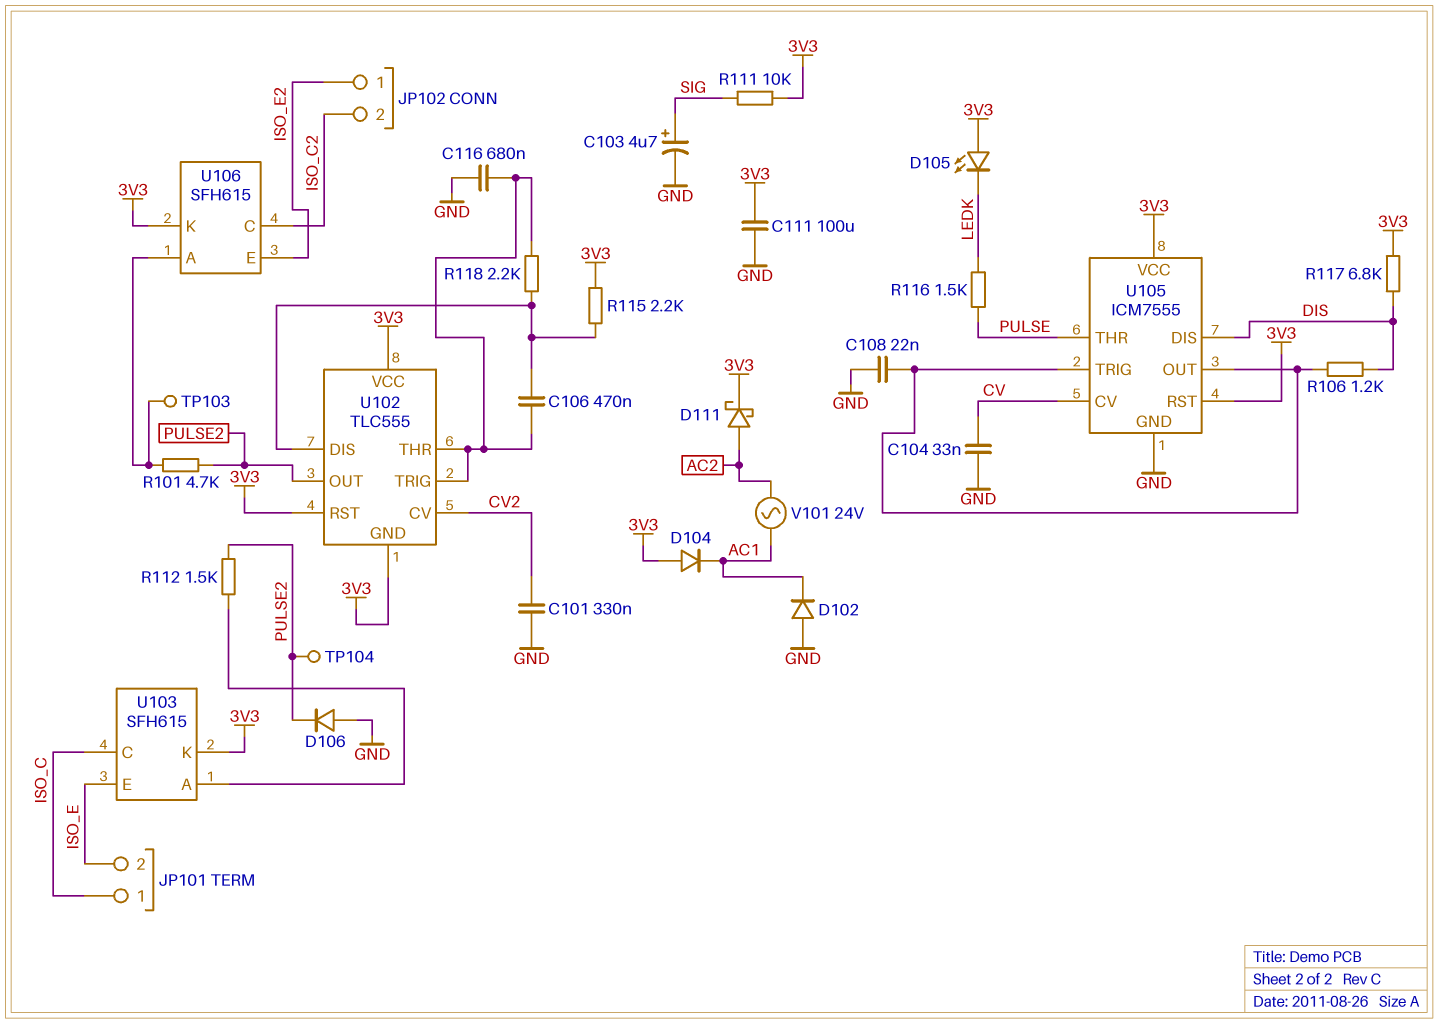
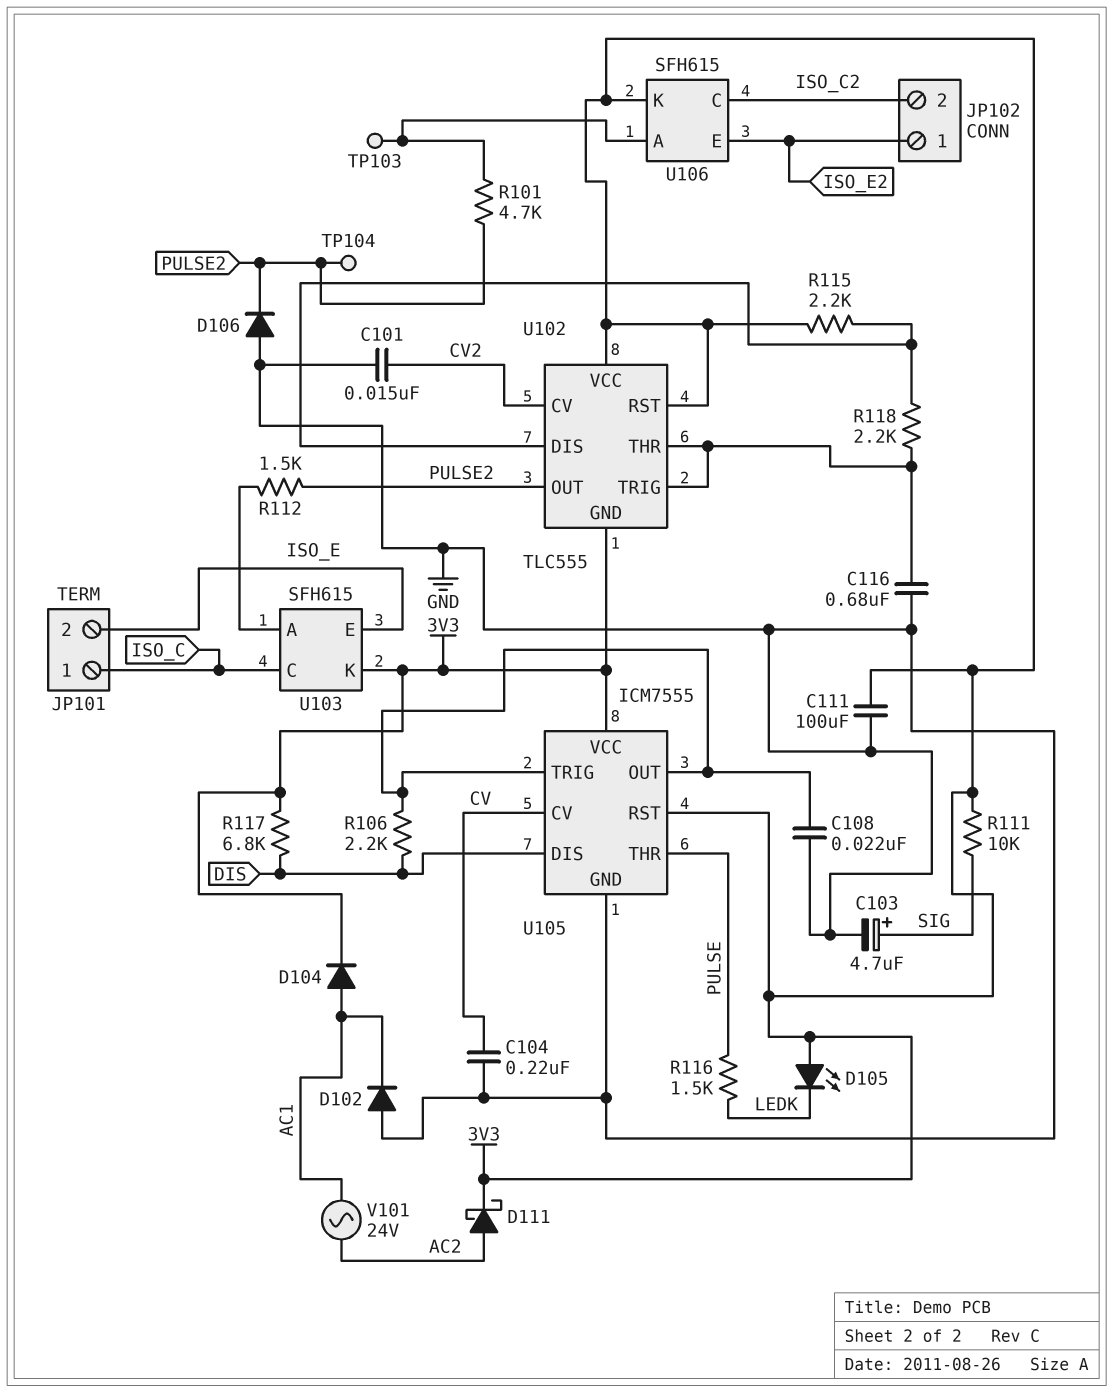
C101: 330nF (CV2, GND) -> 15nF (CV2, GND)
C104: 33nF (CV, GND) -> 220nF (CV, GND)
C106: 470nF (U102/DIS, U102/THR) -> none
D104: diode (A 3V3, K AC1) -> diode (A AC1, K 3V3)
R106: 1.2k (DIS, U105/OUT) -> 2.2k (DIS, U105/OUT)

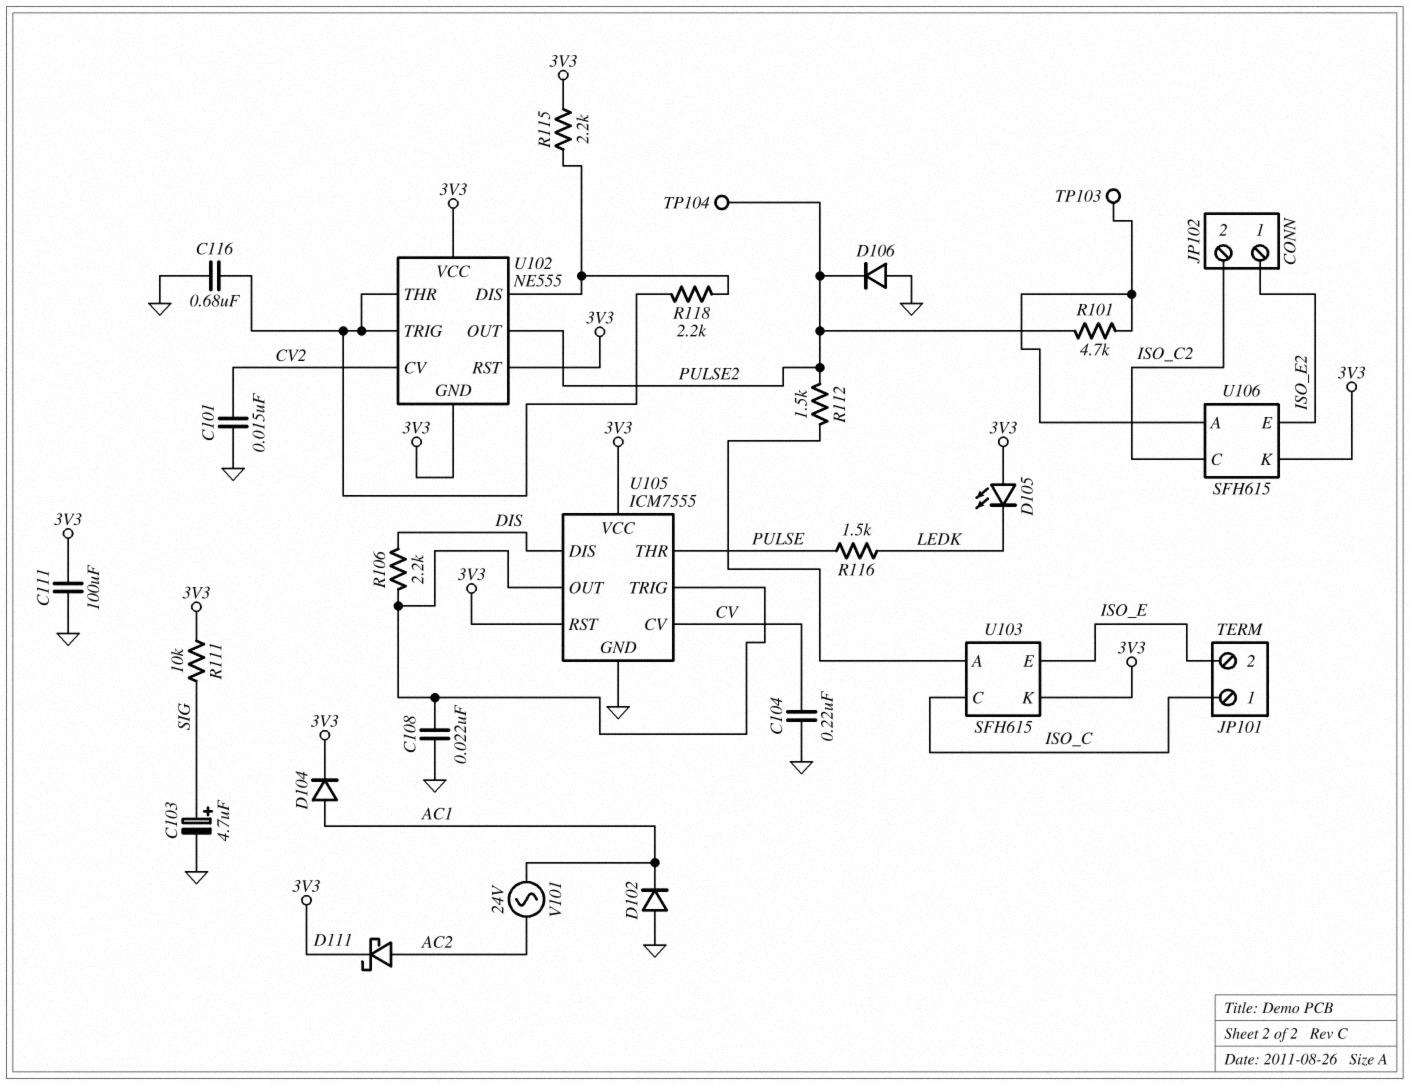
R117: 6.8k (3V3, DIS) -> none
U102: TLC555 -> NE555

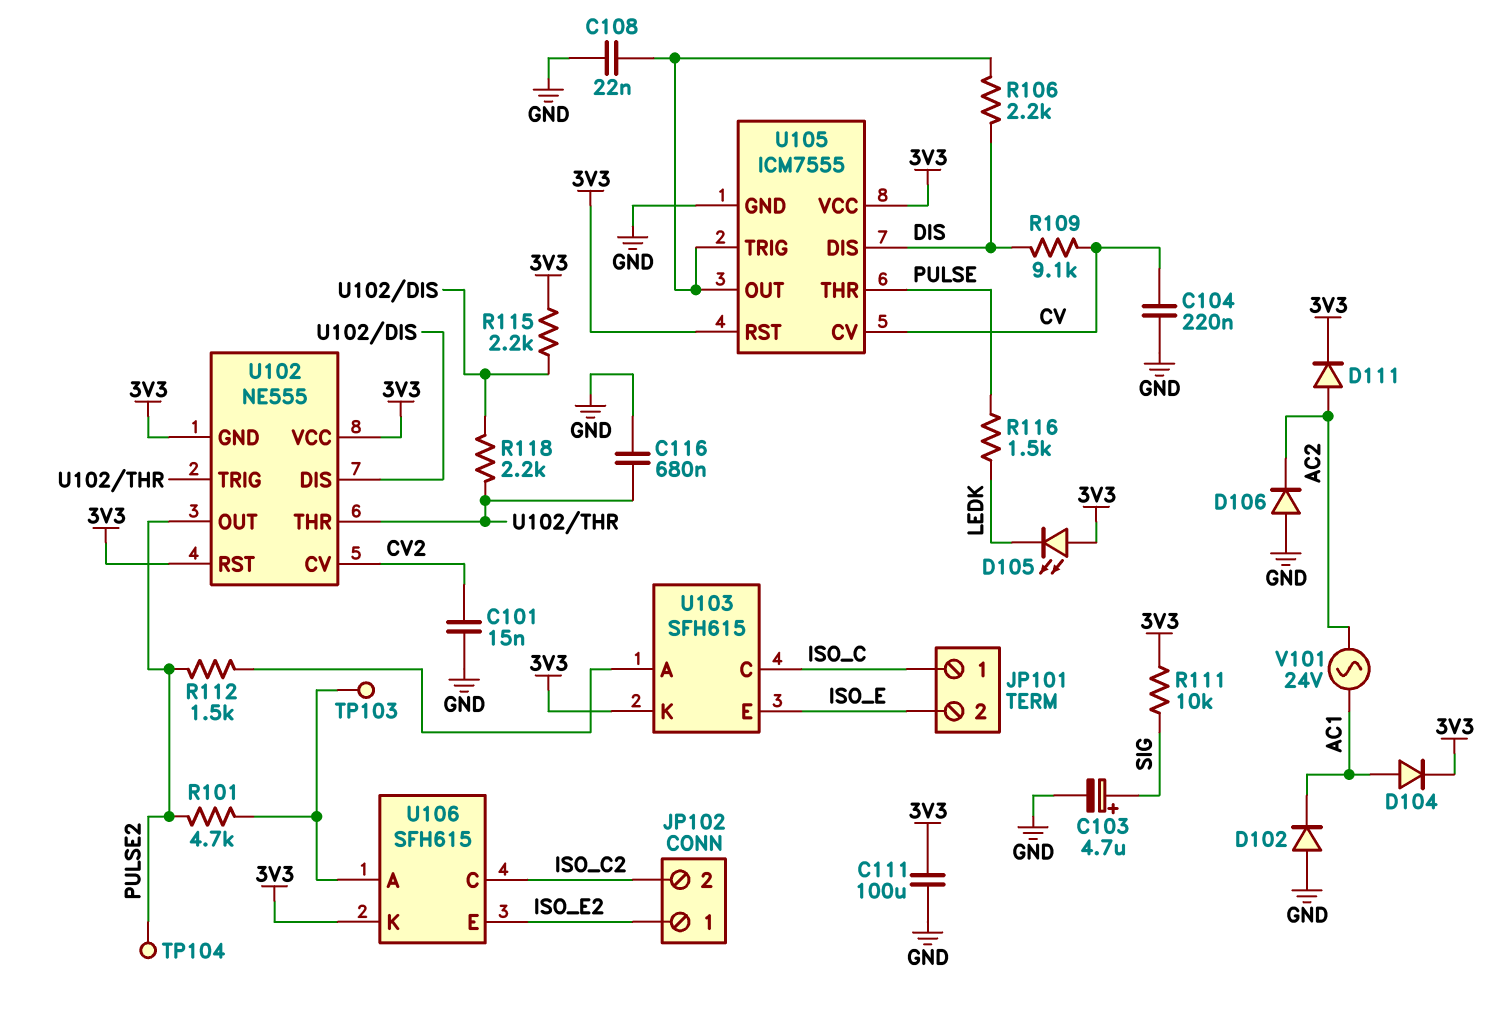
D106: diode (A GND, K PULSE2) -> diode (A GND, K AC2)
D111: schottky (A AC2, K 3V3) -> diode (A AC2, K 3V3)
R109: none -> 9.1k (CV, DIS)

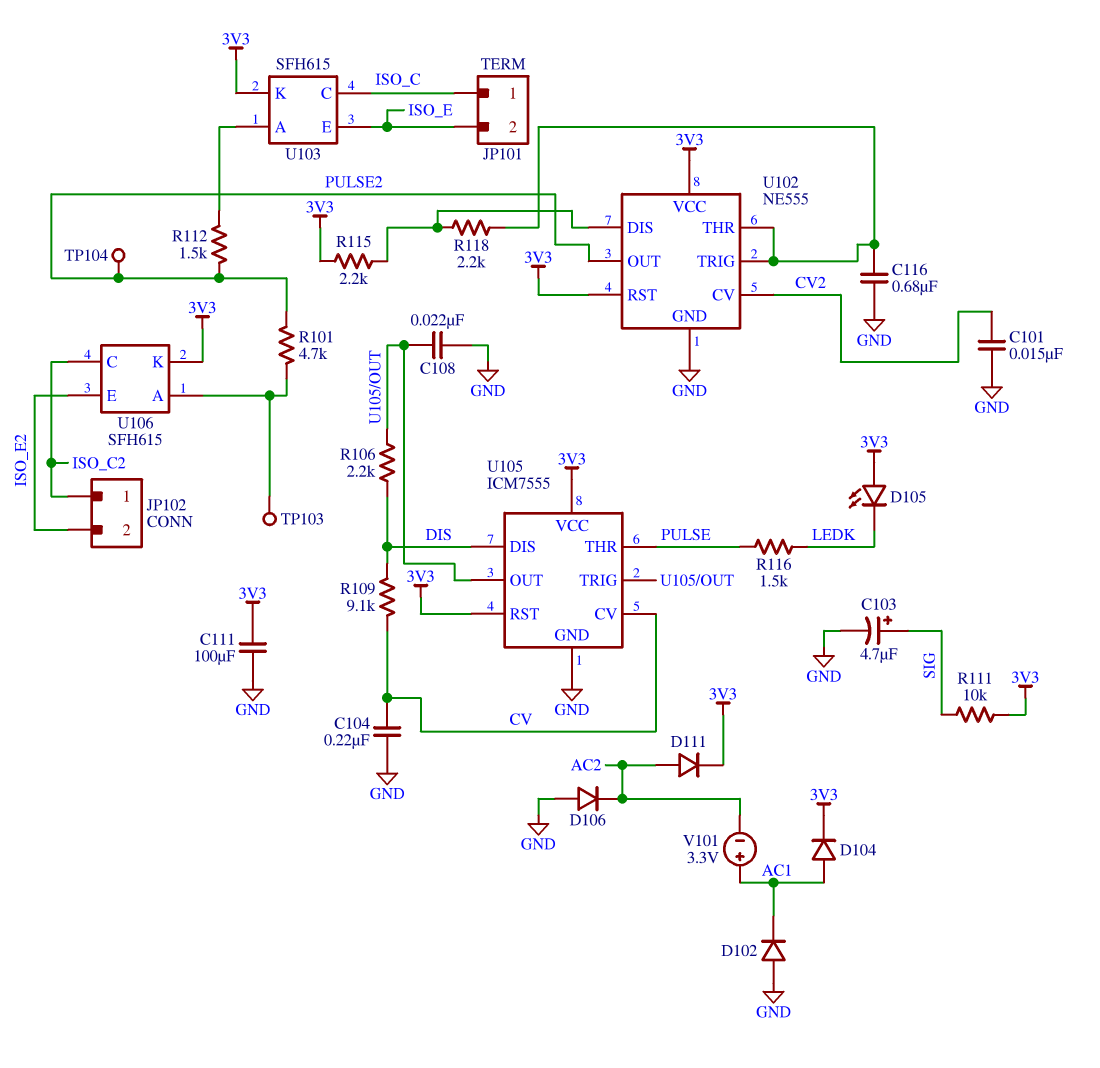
JP102 pin 1: ISO_E2 -> ISO_C2
JP102 pin 2: ISO_C2 -> ISO_E2
U102 pin GND: 3V3 -> GND
V101: AC 24V (AC1, AC2) -> 3.3V (plus AC1, minus AC2)

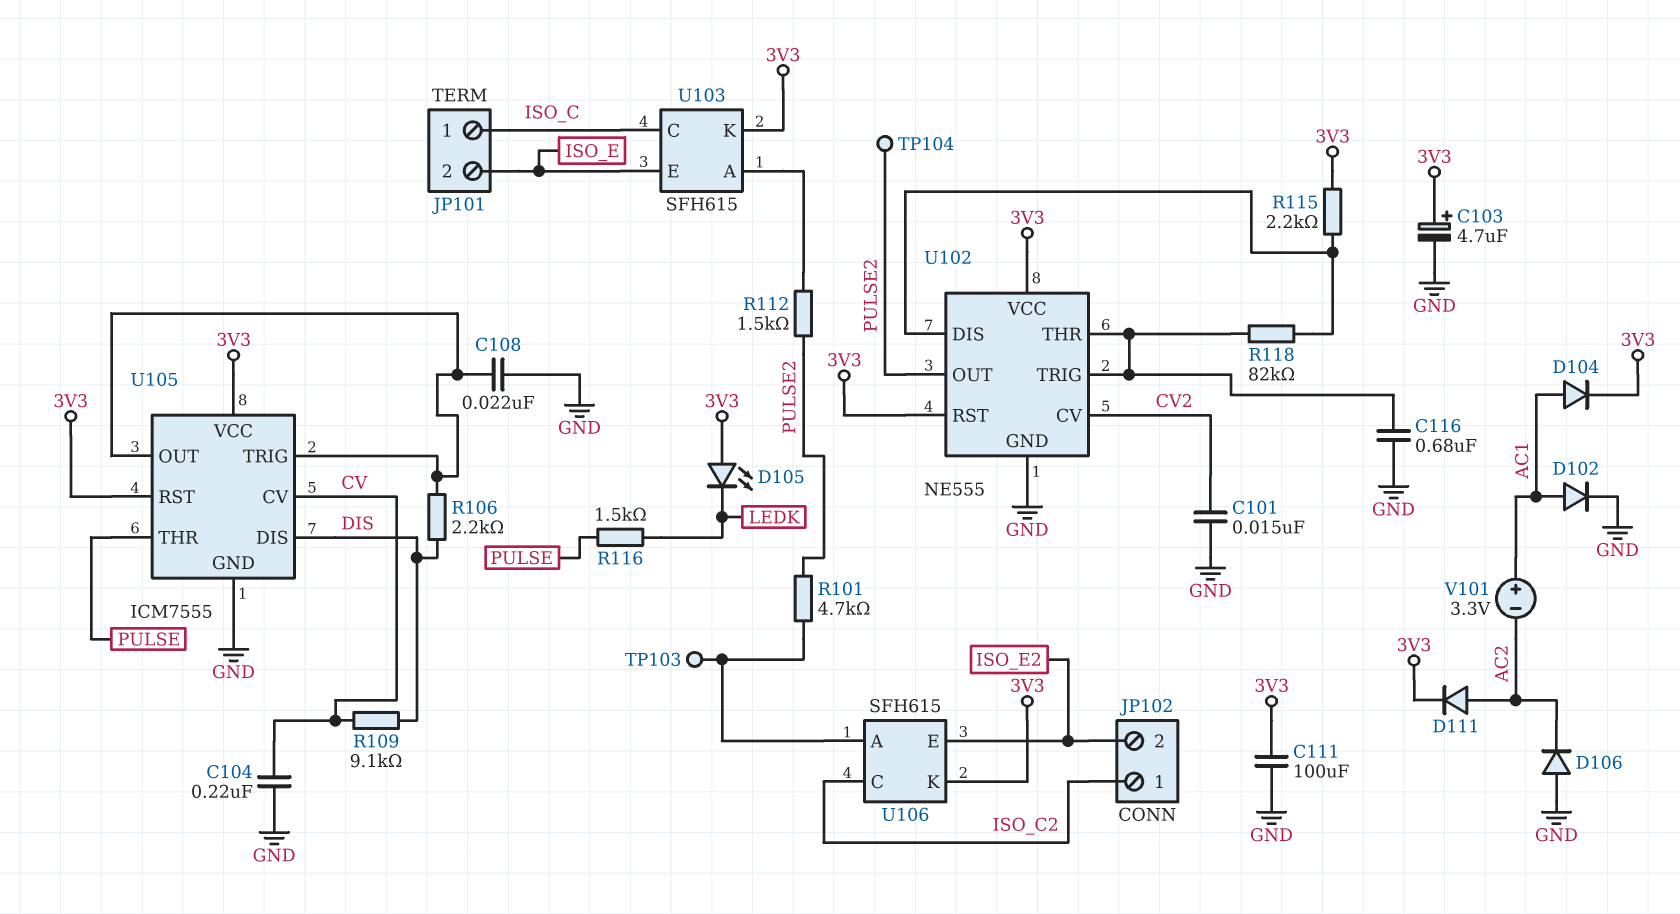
C103: 4.7uF (plus SIG, minus GND) -> 4.7uF (plus 3V3, minus GND)
D102: diode (A GND, K AC1) -> diode (A AC1, K GND)
R111: 10k (3V3, SIG) -> none
R118: 2.2k (U102/DIS, U102/THR) -> 82k (U102/DIS, U102/THR)

